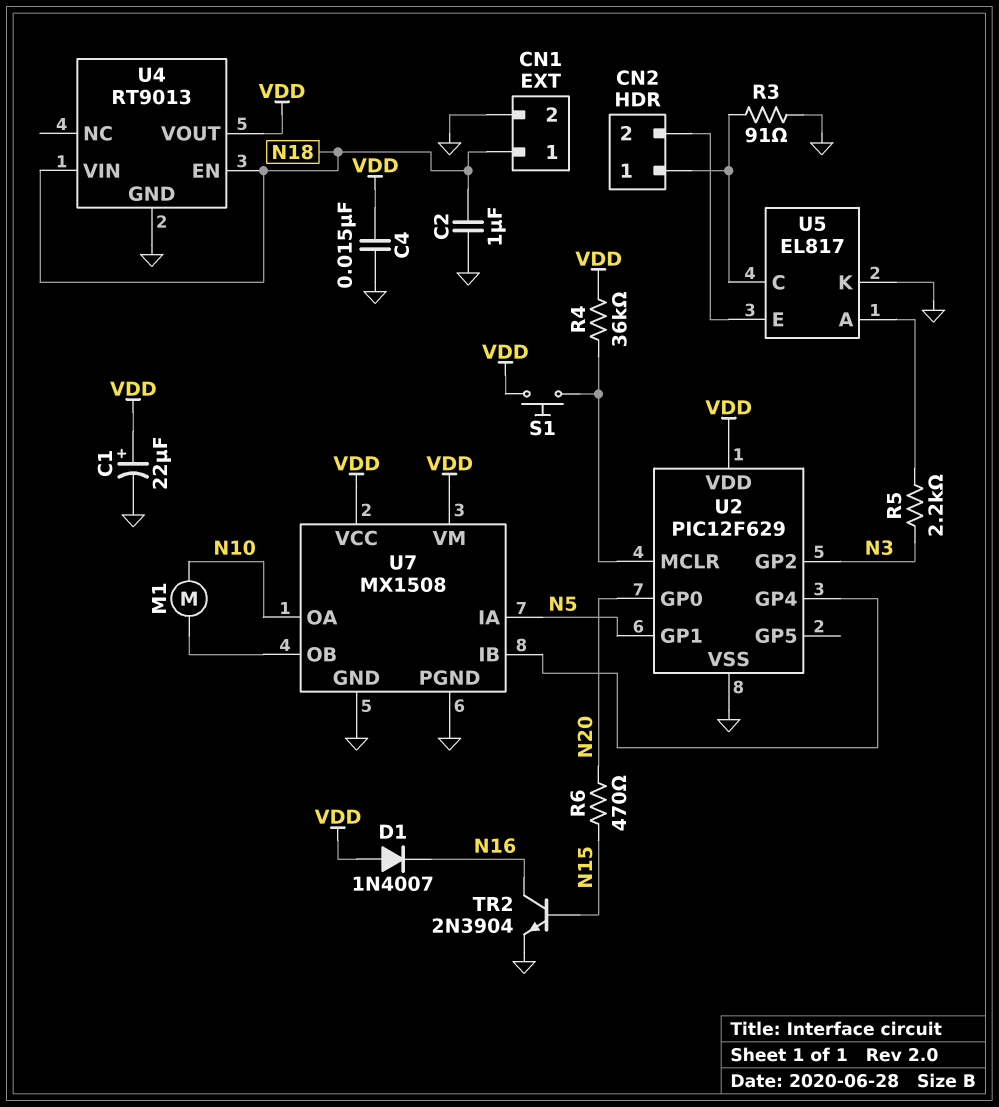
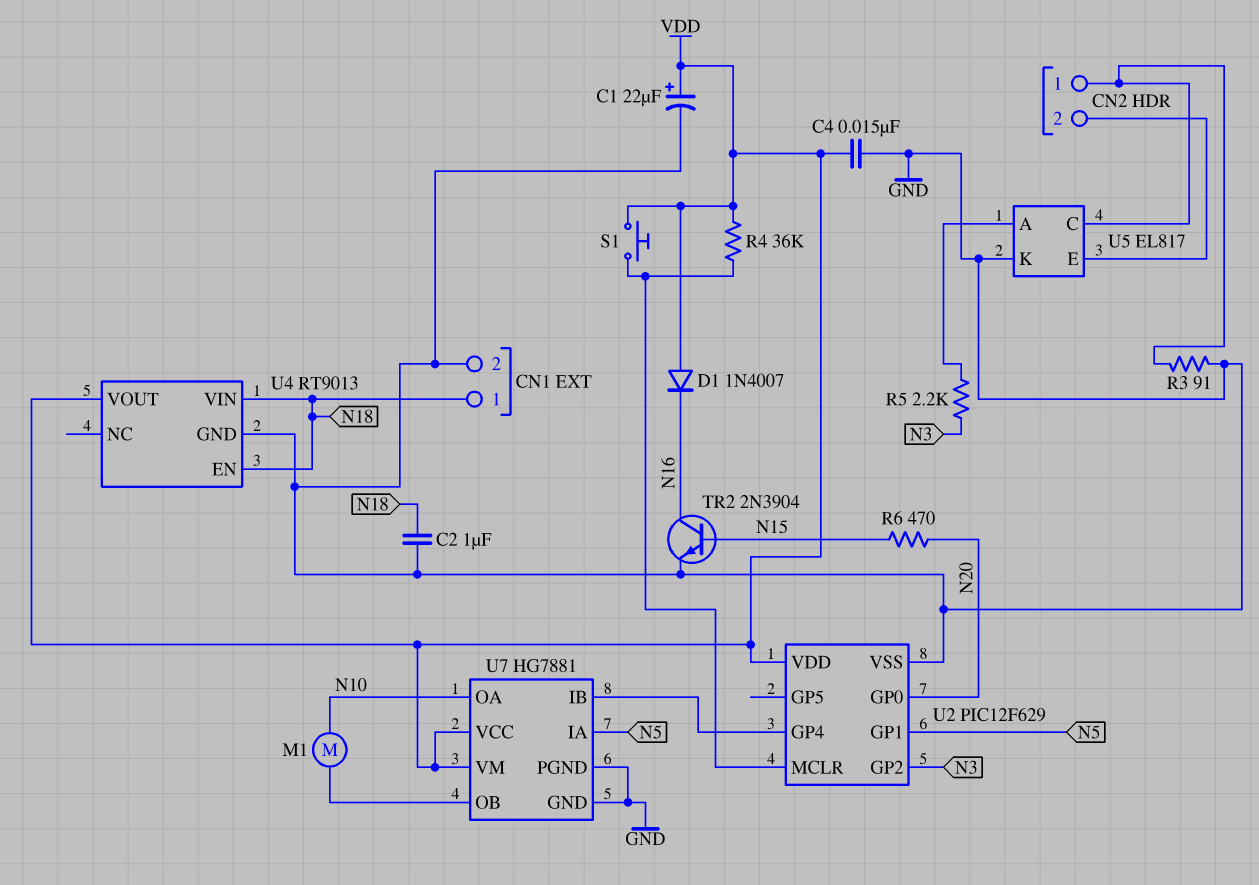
U7: MX1508 -> HG7881

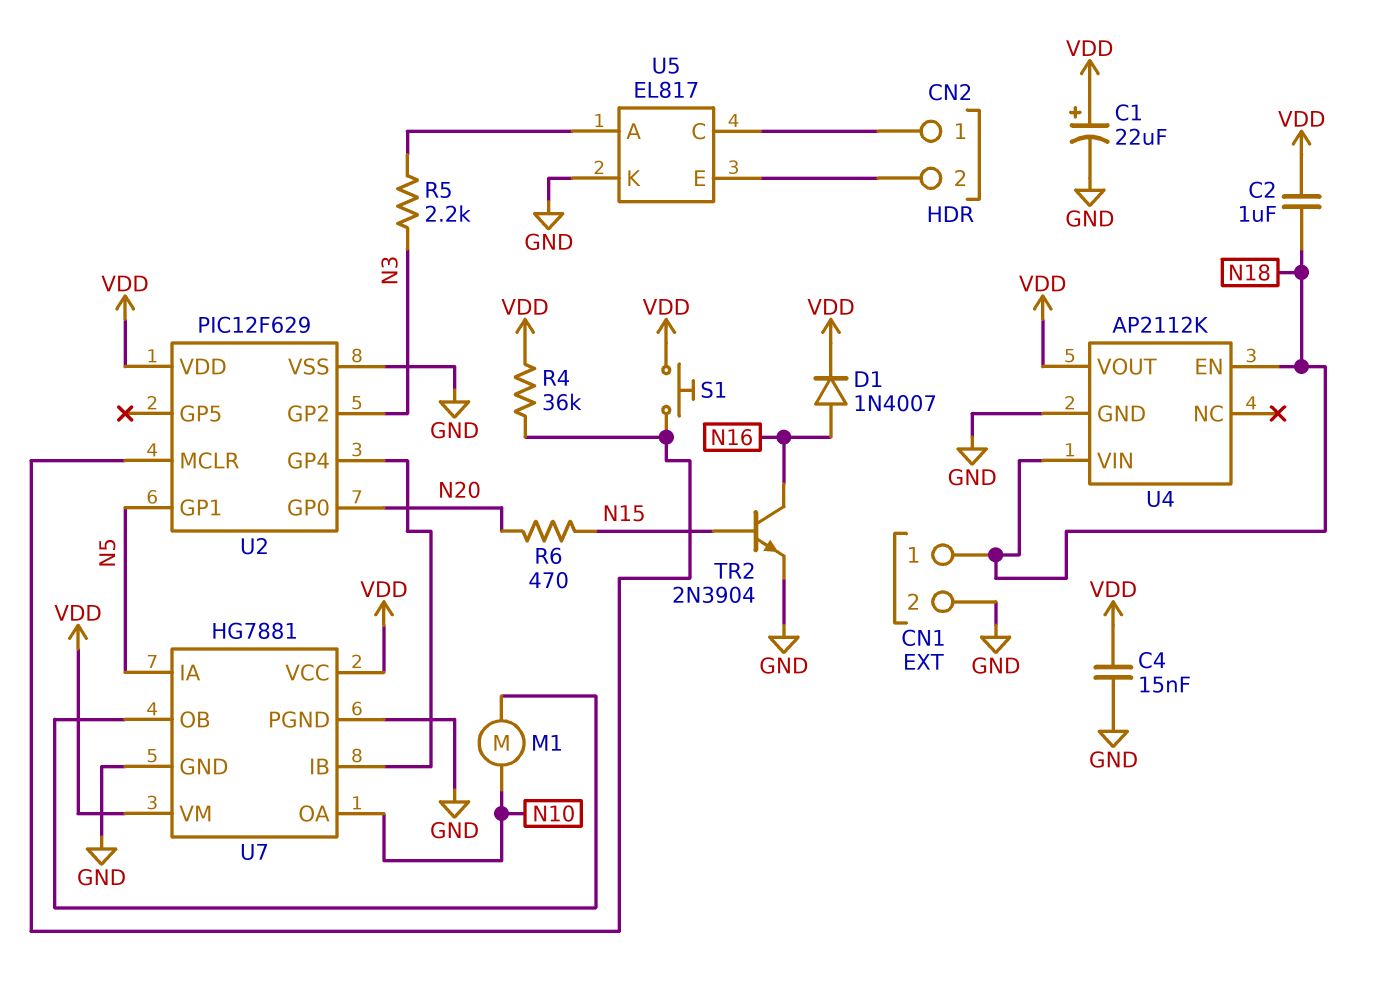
C2: 1uF (GND, N18) -> 1uF (N18, VDD)
D1: diode 1N4007 (A VDD, K N16) -> diode 1N4007 (A N16, K VDD)
R3: 91 (CN2/1, GND) -> none
U4: RT9013 -> AP2112K

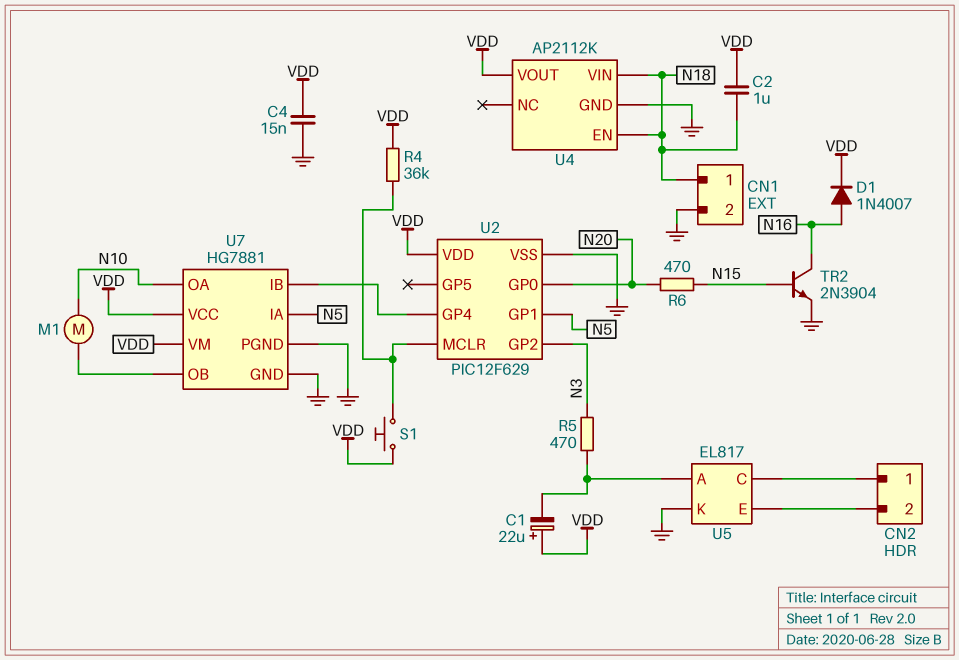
C1: 22uF (plus VDD, minus GND) -> 22uF (plus VDD, minus U5/A)
R5: 2.2k (N3, U5/A) -> 470 (N3, U5/A)

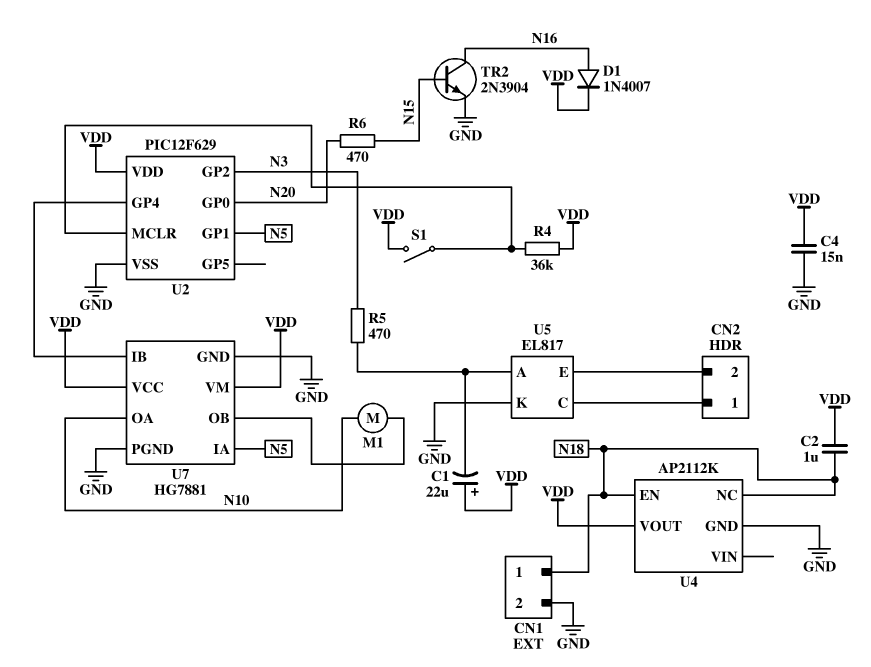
S1: button (U2/MCLR, VDD) -> switch (U2/MCLR, VDD)
U4 pin NC: none -> N18
U4 pin VIN: N18 -> none

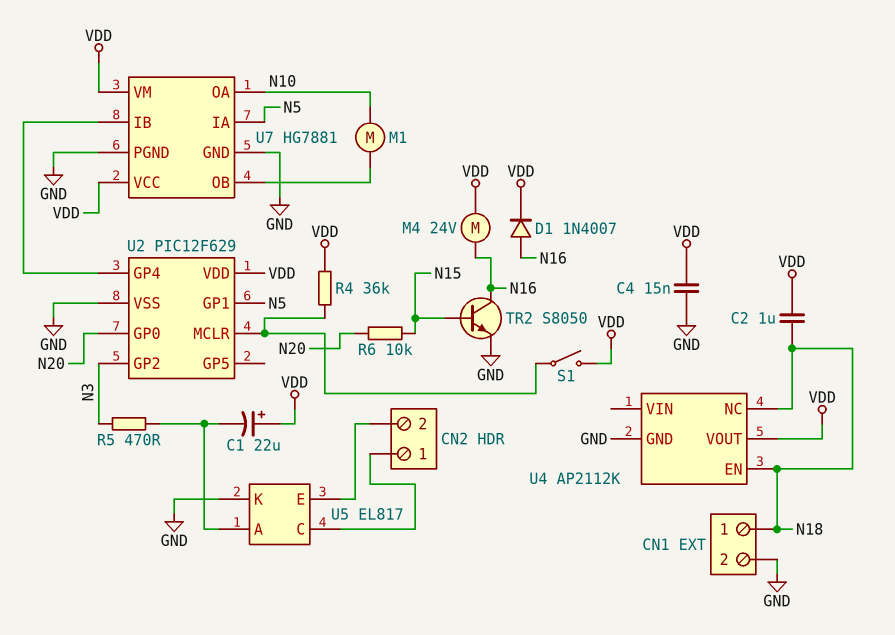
M4: none -> motor 24V (N16, VDD)
R6: 470 (N15, N20) -> 10k (N15, N20)
TR2: NPN 2N3904 (B N15, C N16, E GND) -> NPN S8050 (B N15, C N16, E GND)

